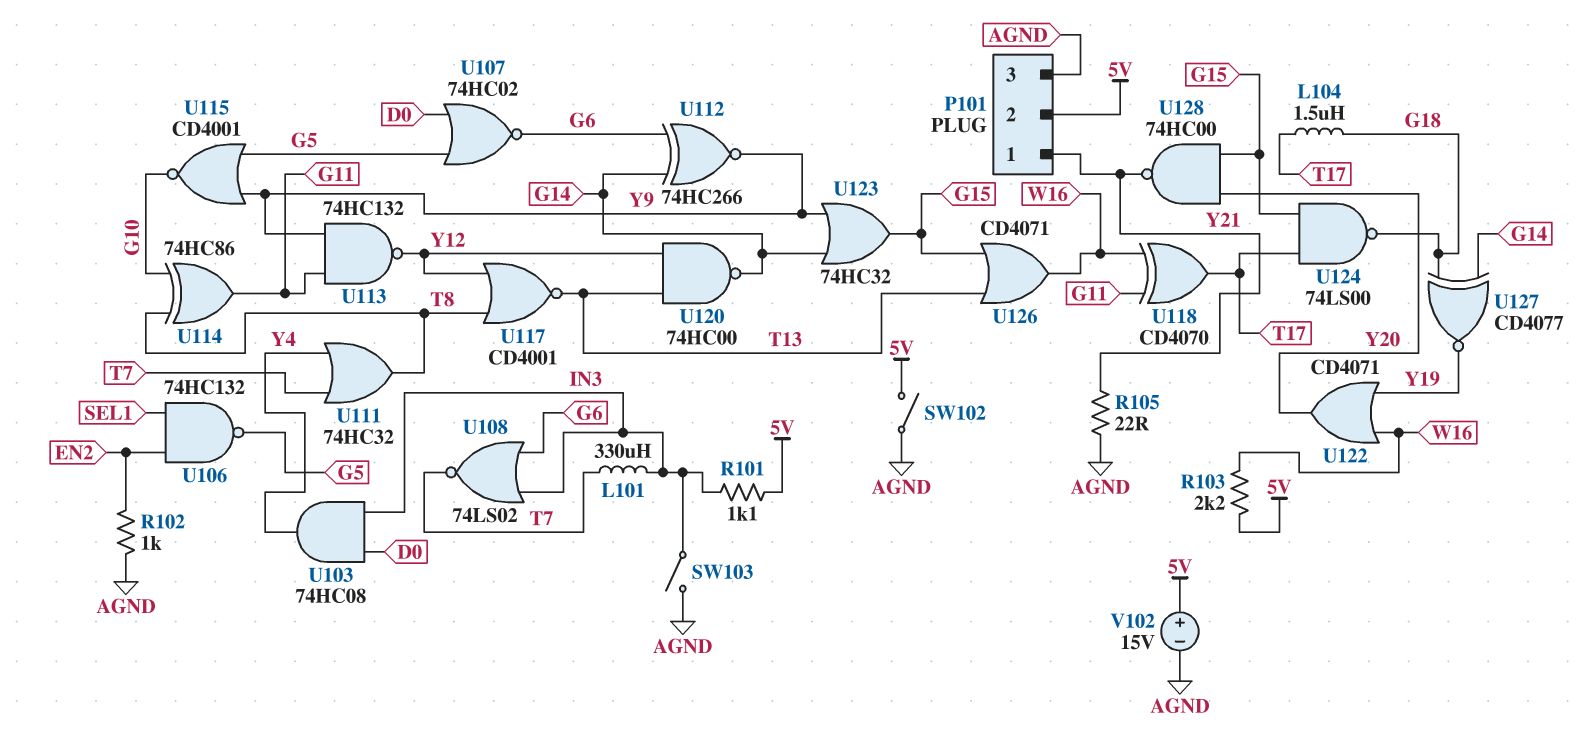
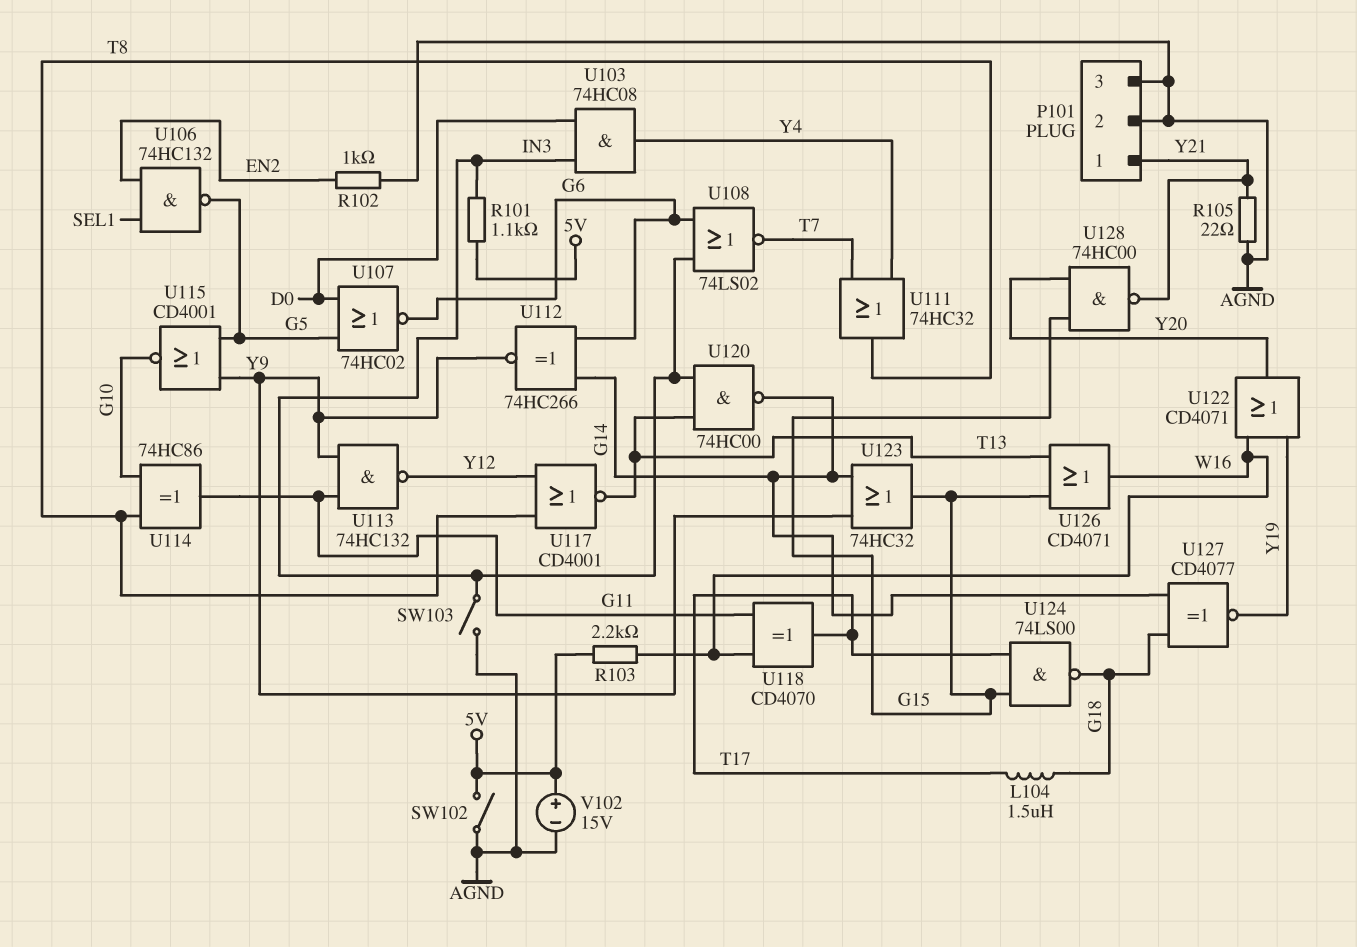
L101: 330uH (IN3, T7) -> none
P101 pin 2: 5V -> AGND
U120: NAND 74HC00 (in T13, in Y12, out G14) -> NAND 74HC00 (in IN3, in T13, out G14)

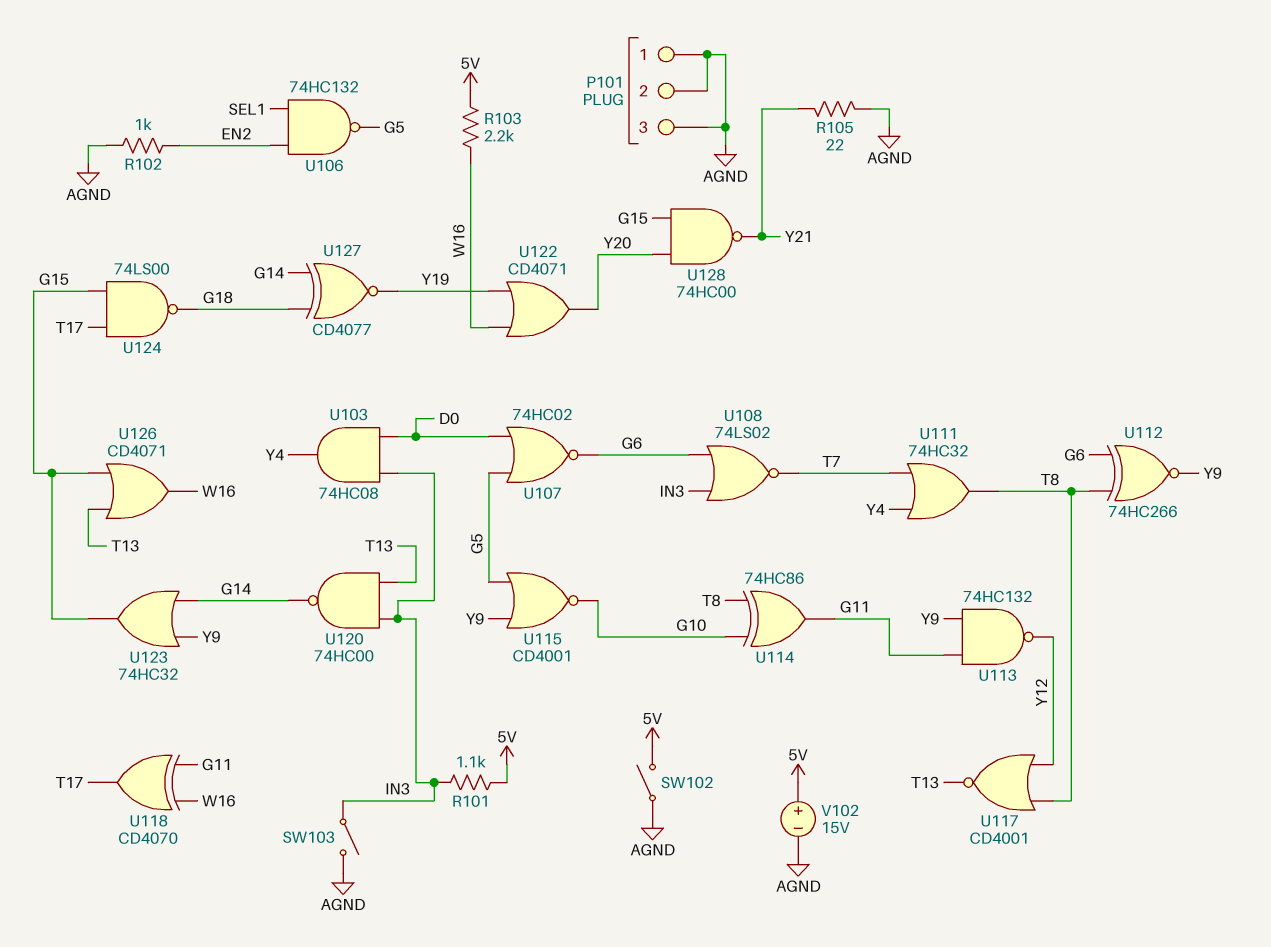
L104: 1.5uH (G18, T17) -> none
P101 pin 1: Y21 -> AGND
U112: XNOR 74HC266 (in G6, in G14, out Y9) -> XNOR 74HC266 (in G6, in T8, out Y9)

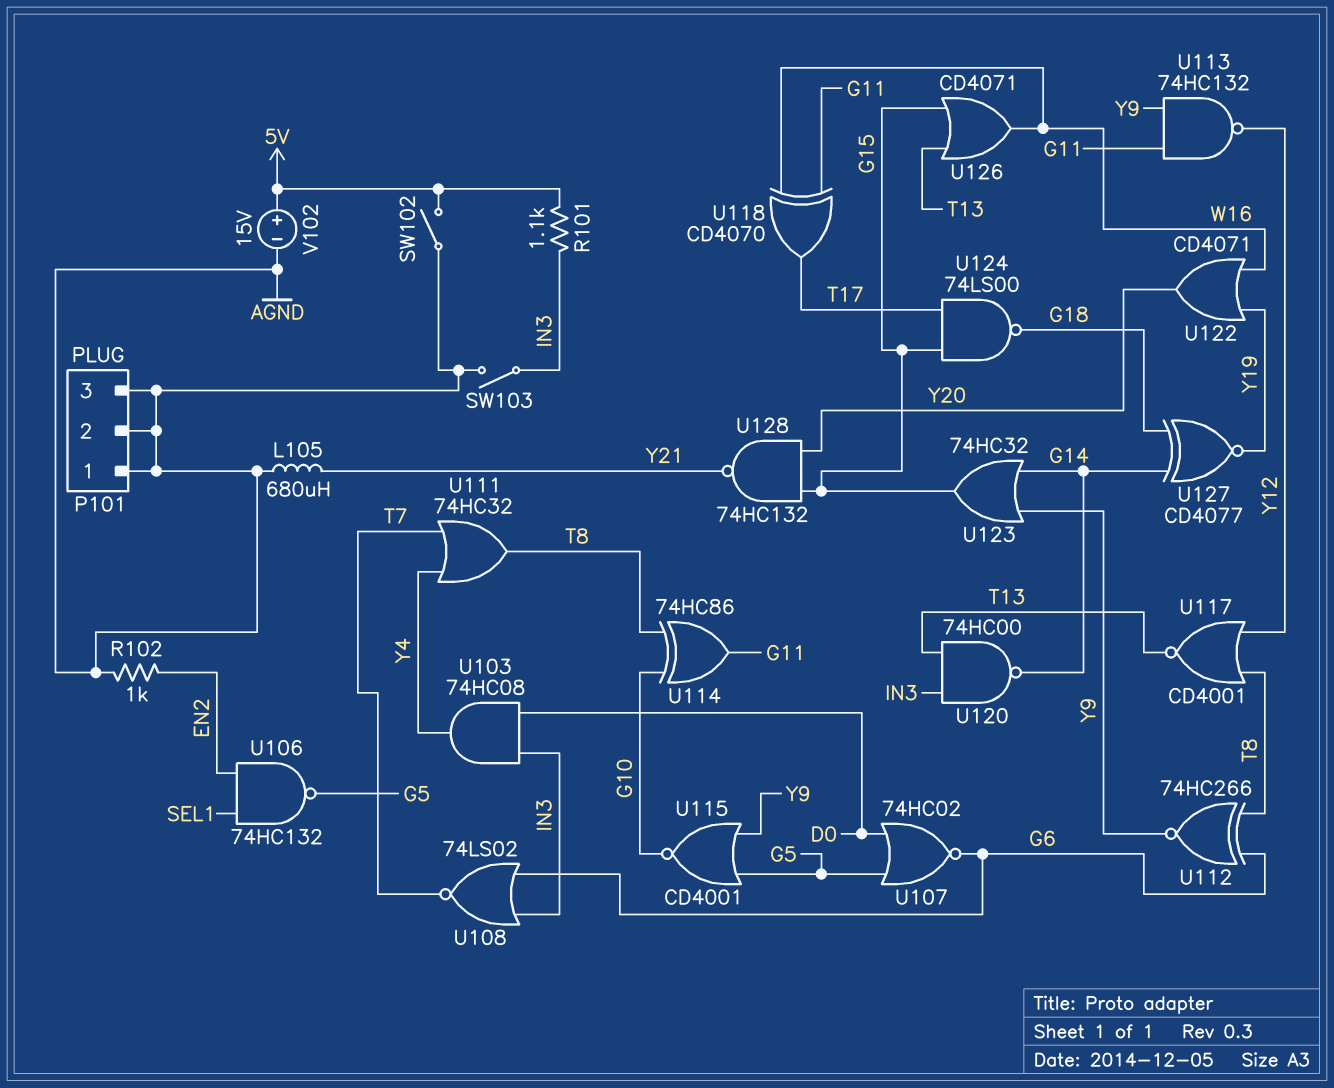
L105: none -> 680uH (AGND, Y21)
R103: 2.2k (5V, W16) -> none
R105: 22 (AGND, Y21) -> none
U128: NAND 74HC00 (in G15, in Y20, out Y21) -> NAND 74HC132 (in G15, in Y20, out Y21)

